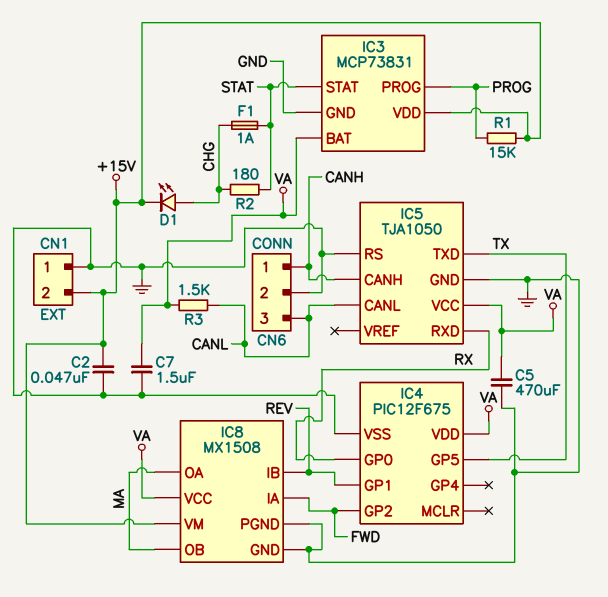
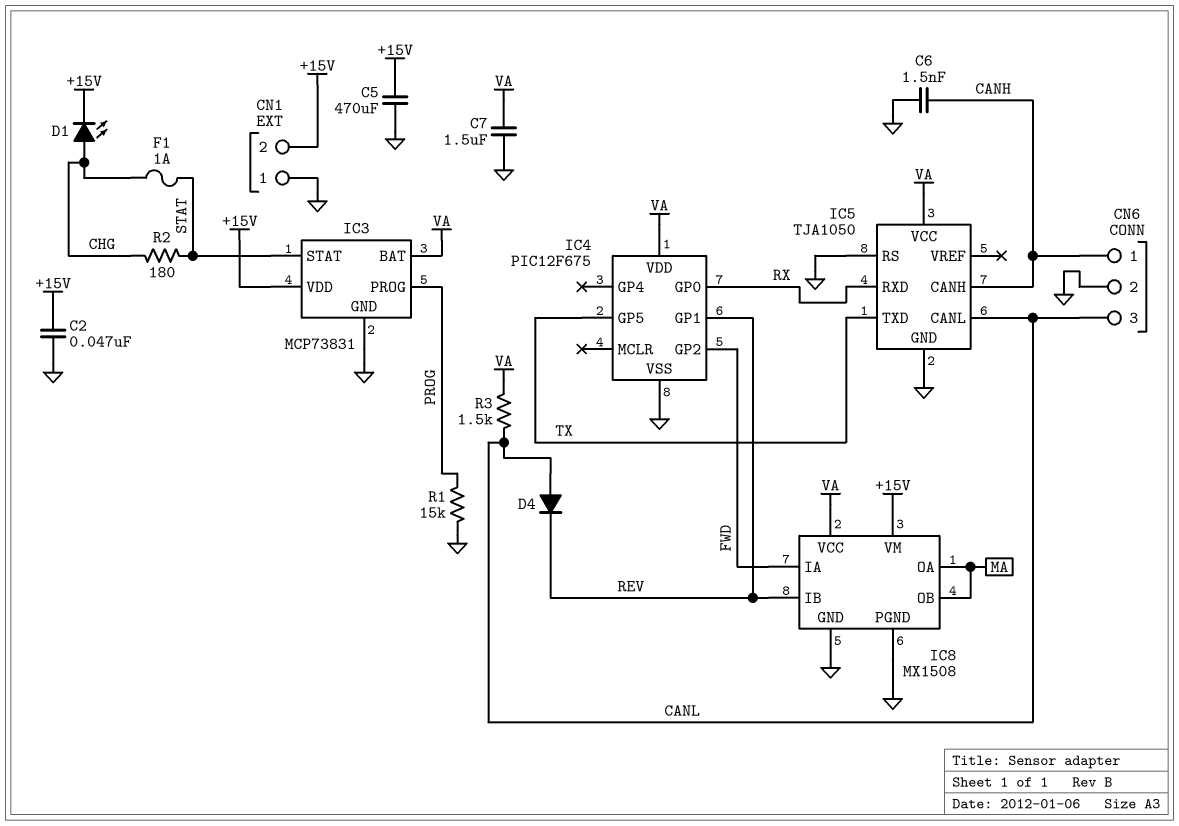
C5: 470uF (GND, VA) -> 470uF (+15V, GND)
C6: none -> 1.5nF (CANH, GND)
D4: none -> diode (A CANL, K REV)
R1: 15k (+15V, PROG) -> 15k (GND, PROG)

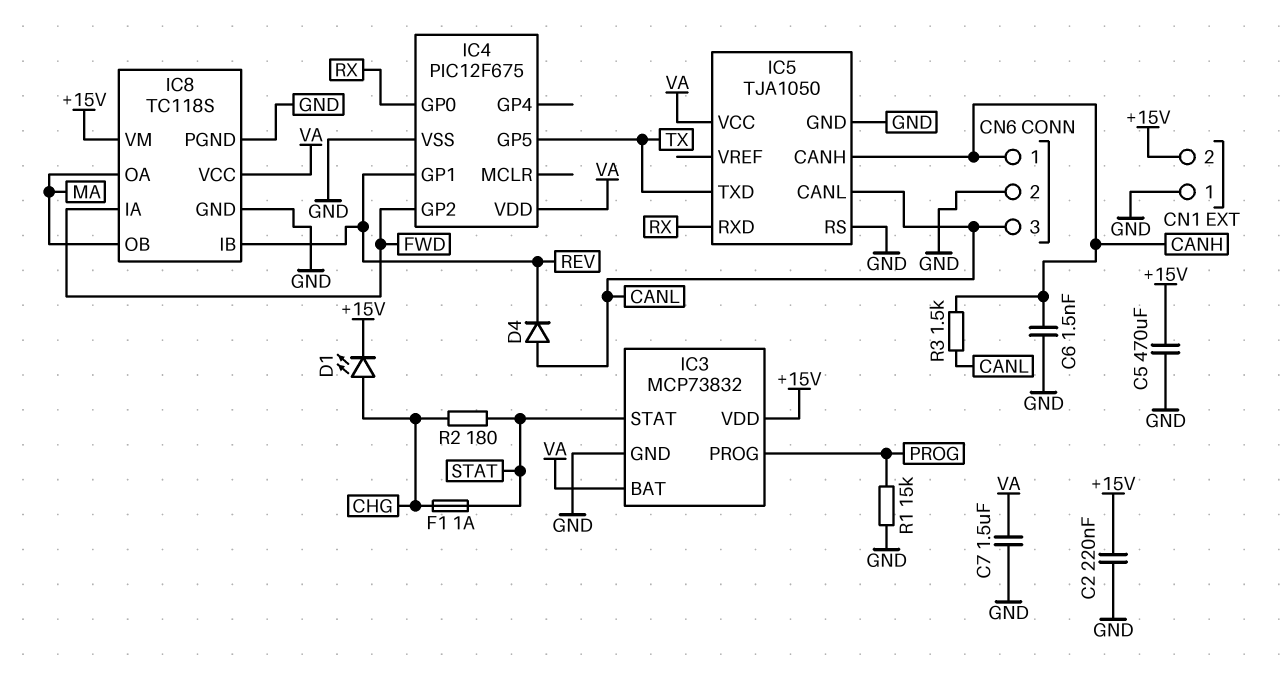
C2: 47nF (+15V, GND) -> 220nF (+15V, GND)
IC3: MCP73831 -> MCP73832
IC8: MX1508 -> TC118S
R3: 1.5k (CANL, VA) -> 1.5k (CANH, CANL)

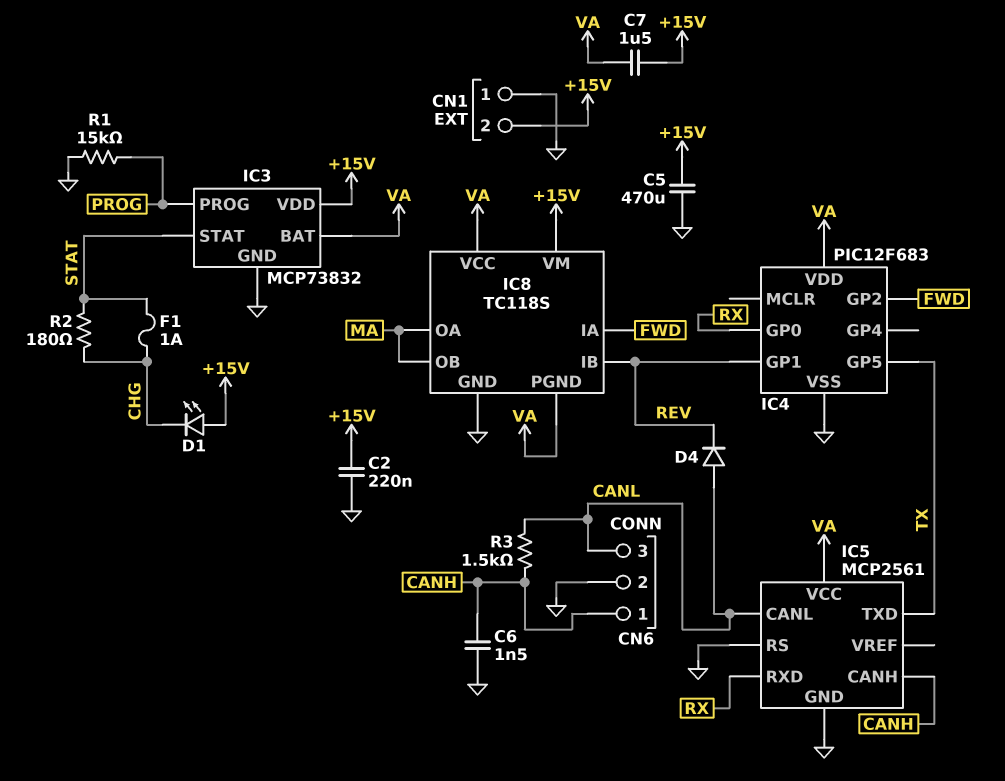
C7: 1.5uF (GND, VA) -> 1.5uF (+15V, VA)
D1: LED (A CHG, K +15V) -> LED (A +15V, K CHG)
IC4: PIC12F675 -> PIC12F683
IC5: TJA1050 -> MCP2561
IC8 pin PGND: GND -> VA

